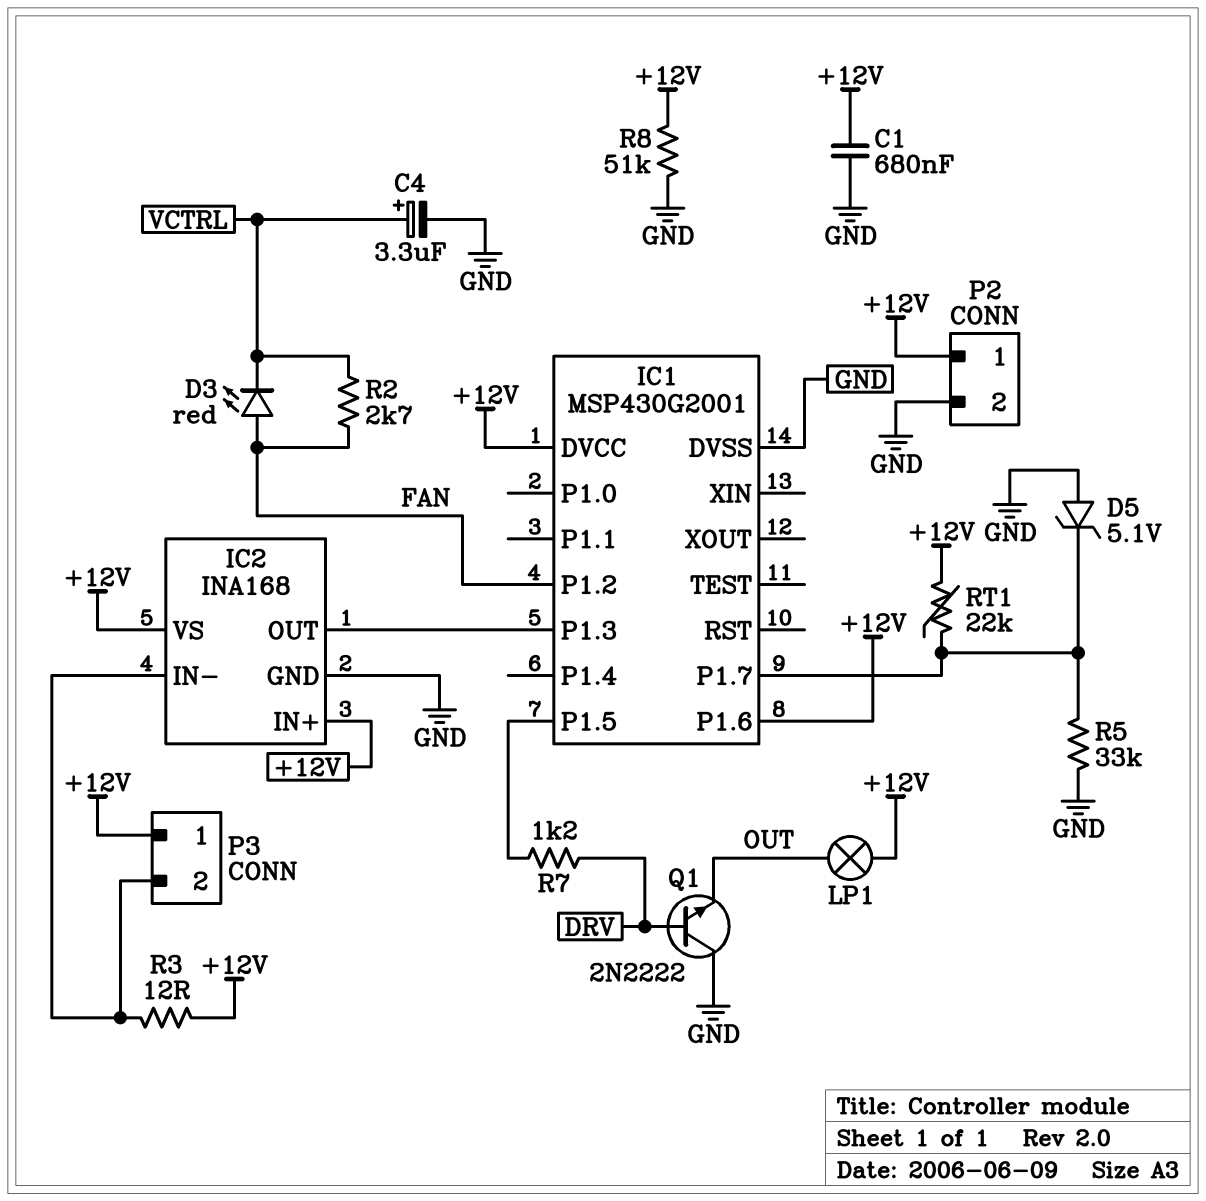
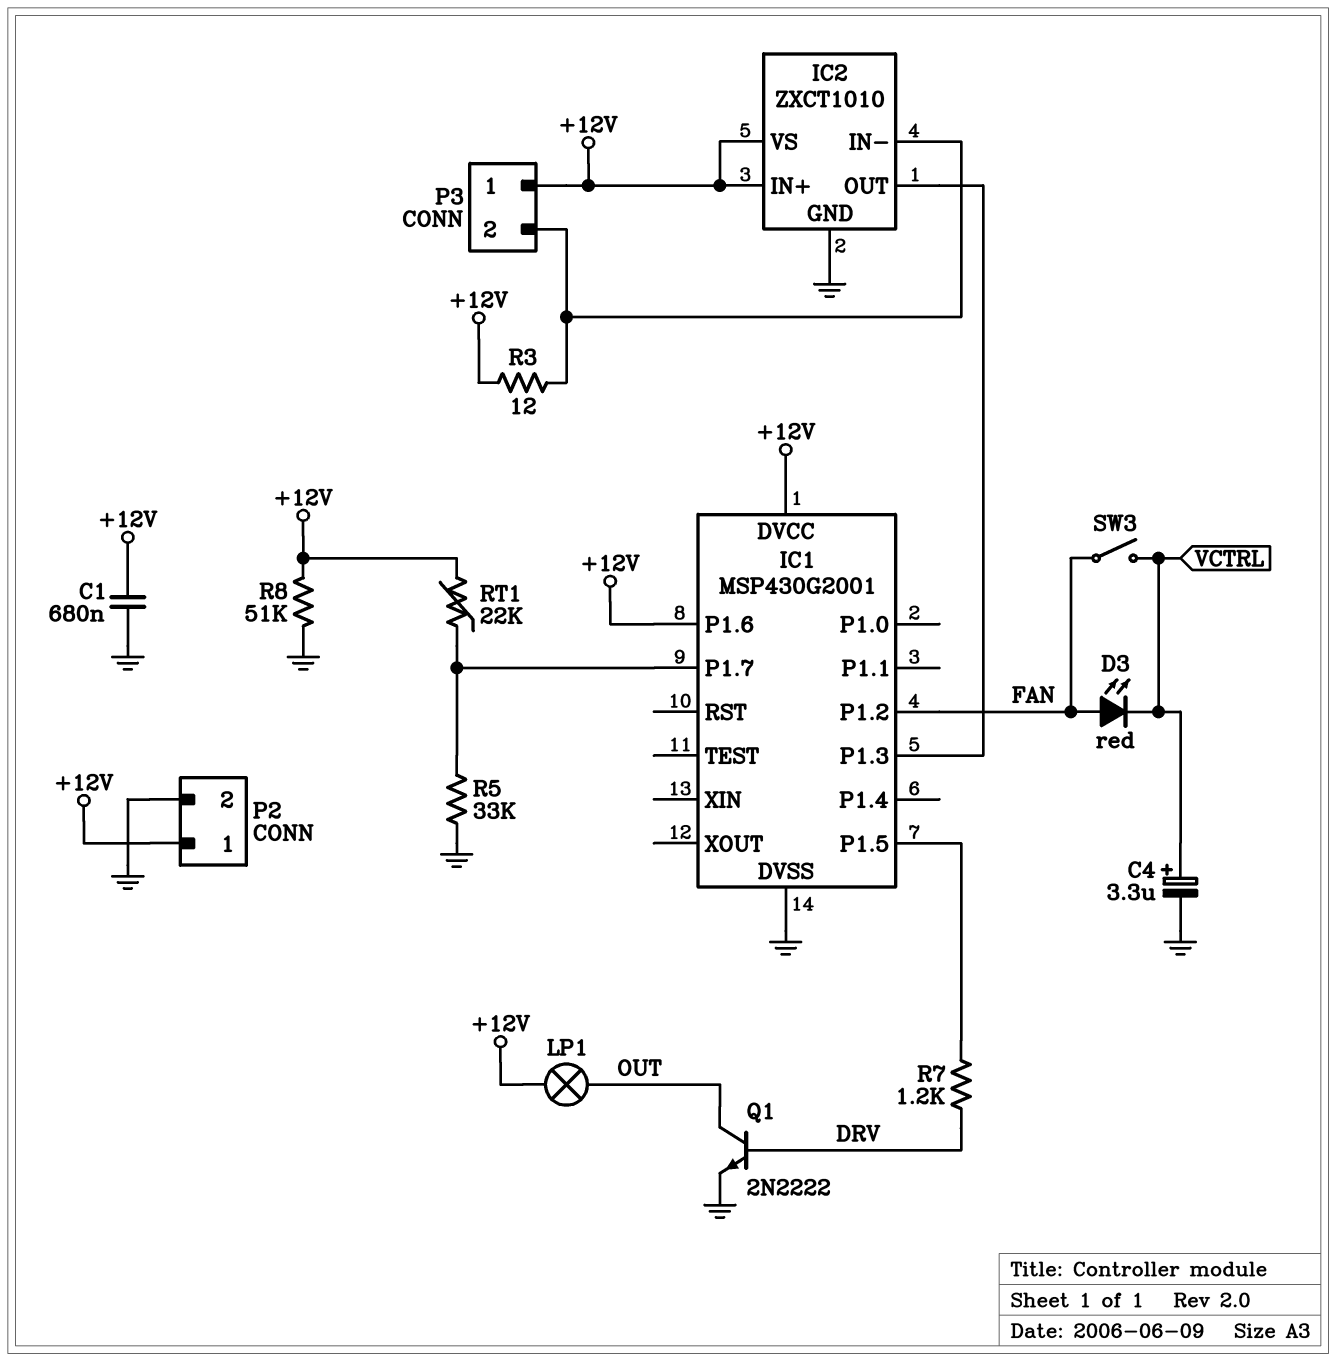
D5: zener 5.1V (A GND, K IC1/P1.7) -> none
IC2: INA168 -> ZXCT1010
Q1: NPN 2N2222 (B DRV, C GND, E OUT) -> NPN 2N2222 (B DRV, C OUT, E GND)
R2: 2.7k (FAN, VCTRL) -> none
SW3: none -> switch (FAN, VCTRL)

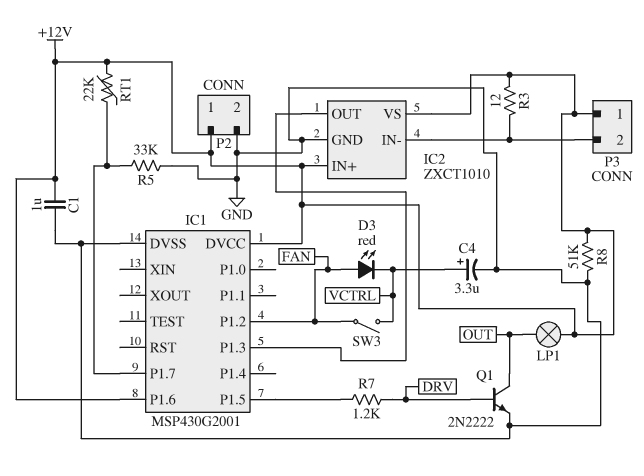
C1: 680nF (+12V, GND) -> 1uF (+12V, GND)

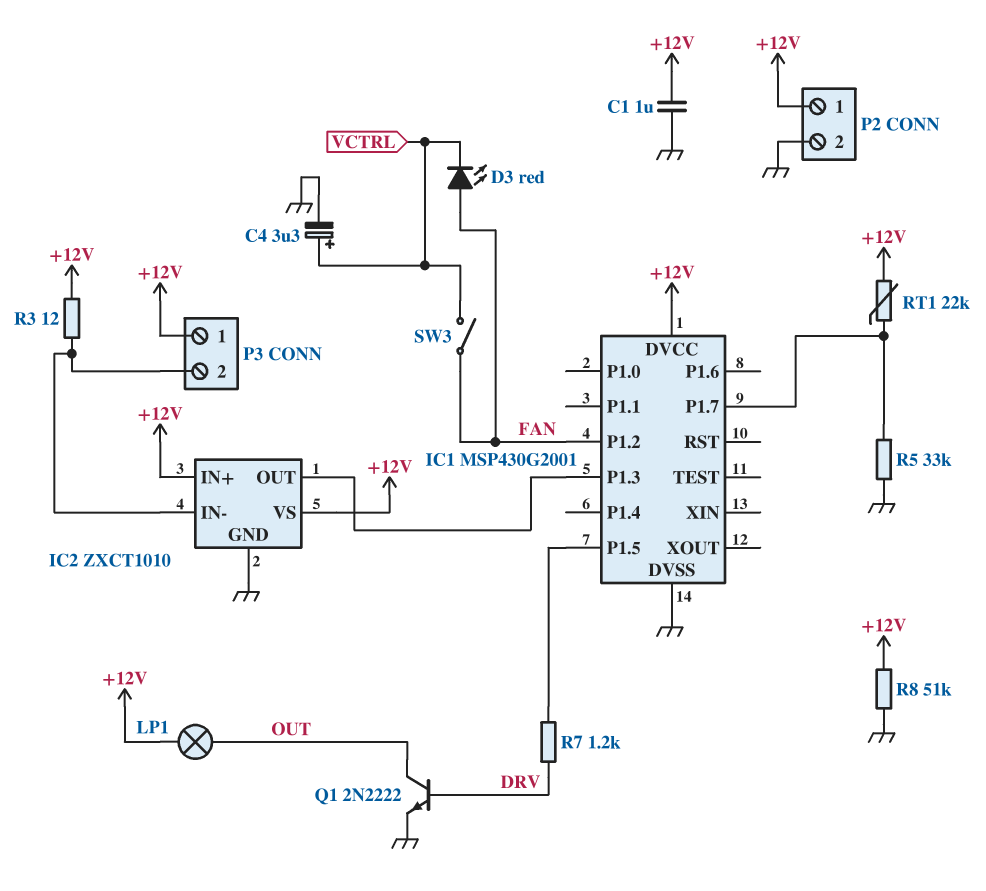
IC1 pin P1.6: +12V -> none

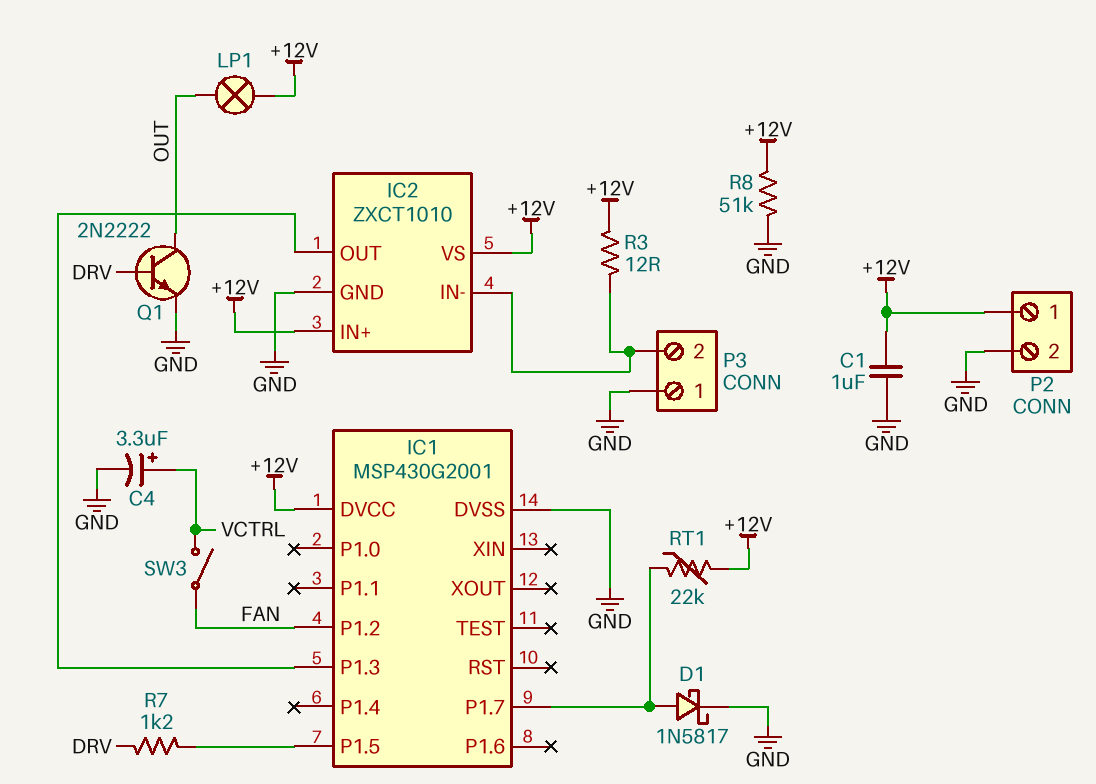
D1: none -> schottky 1N5817 (A IC1/P1.7, K GND)
D3: LED red (A FAN, K VCTRL) -> none
P3 pin 1: +12V -> GND
R5: 33k (GND, IC1/P1.7) -> none

